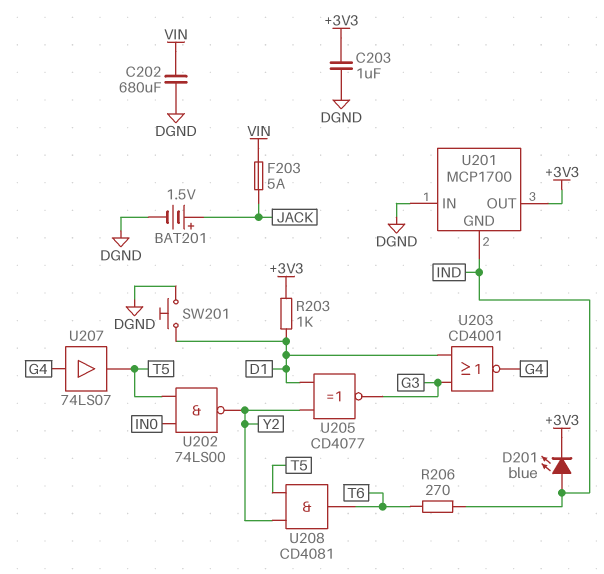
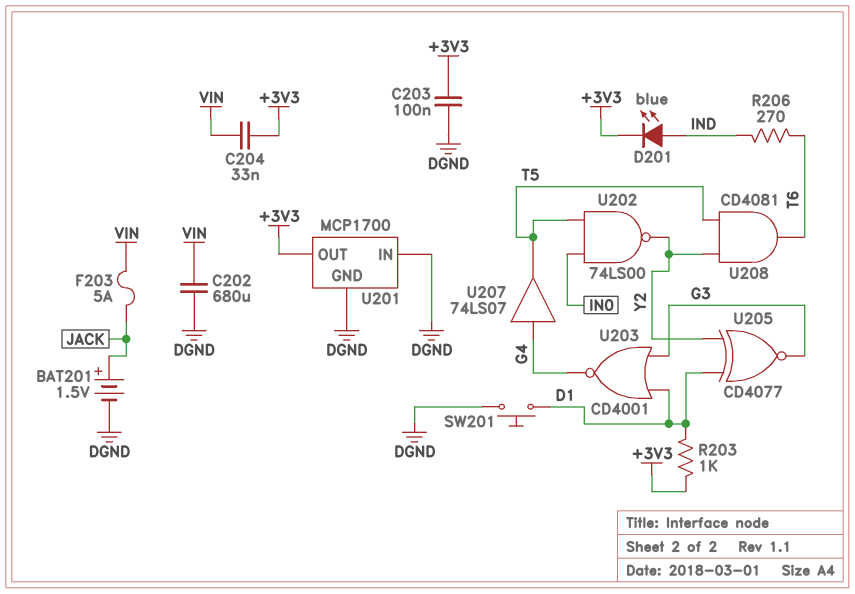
C203: 1uF (+3V3, DGND) -> 100nF (+3V3, DGND)
C204: none -> 33nF (+3V3, VIN)
U201 pin GND: IND -> DGND

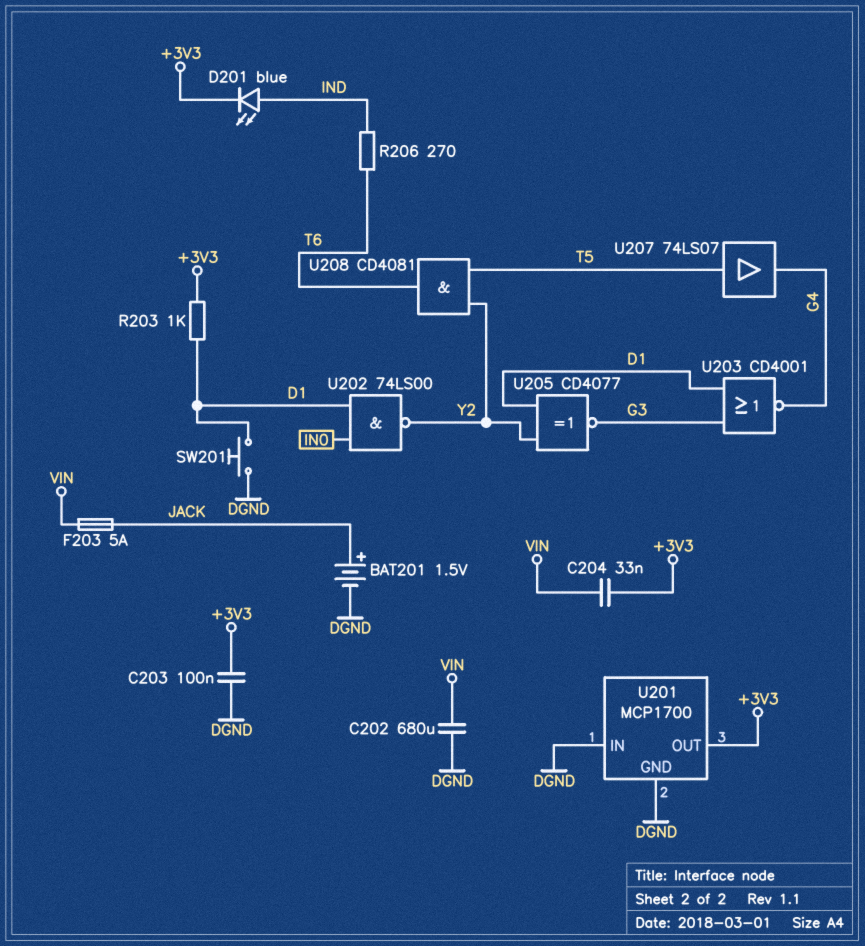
U202: NAND 74LS00 (in IN0, in T5, out Y2) -> NAND 74LS00 (in D1, in IN0, out Y2)
U207: buffer 74LS07 (in G4, out T5) -> buffer 74LS07 (in T5, out G4)

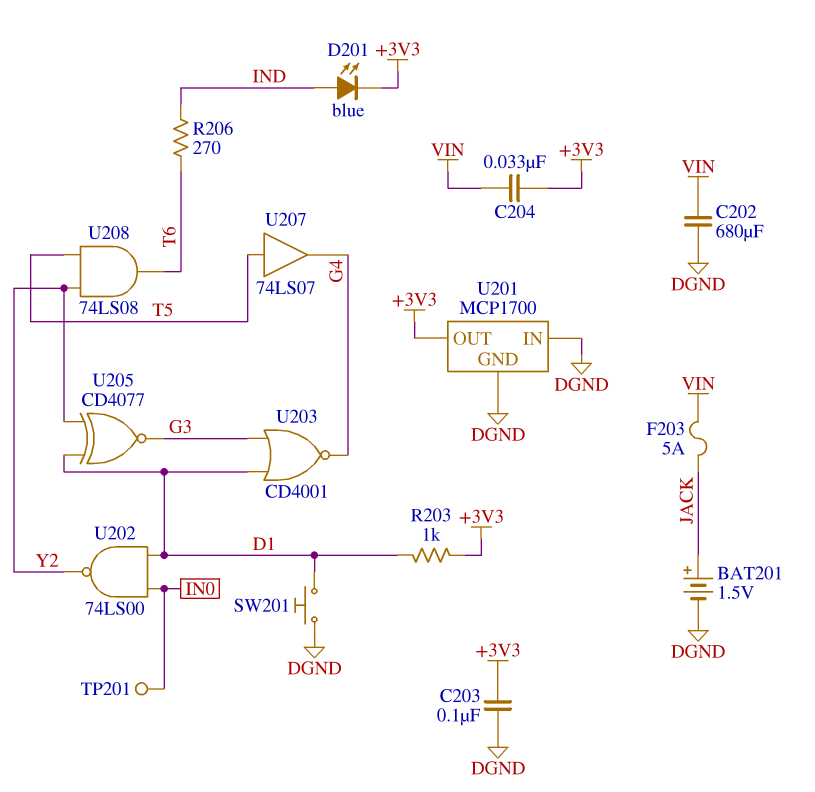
TP201: none -> test point (IN0)
U208: AND CD4081 (in T5, in Y2, out T6) -> AND 74LS08 (in T5, in Y2, out T6)

